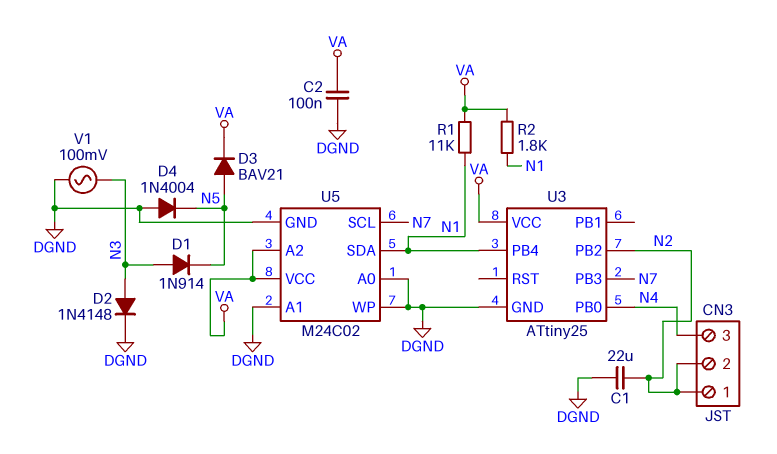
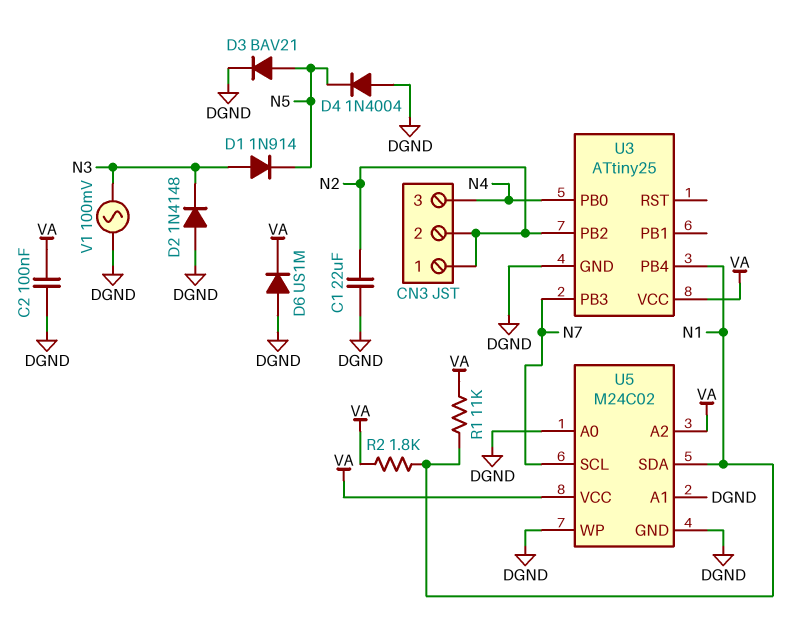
D2: diode 1N4148 (A N3, K DGND) -> diode 1N4148 (A DGND, K N3)
D3: diode BAV21 (A N5, K VA) -> diode BAV21 (A N5, K DGND)
D6: none -> diode US1M (A DGND, K VA)

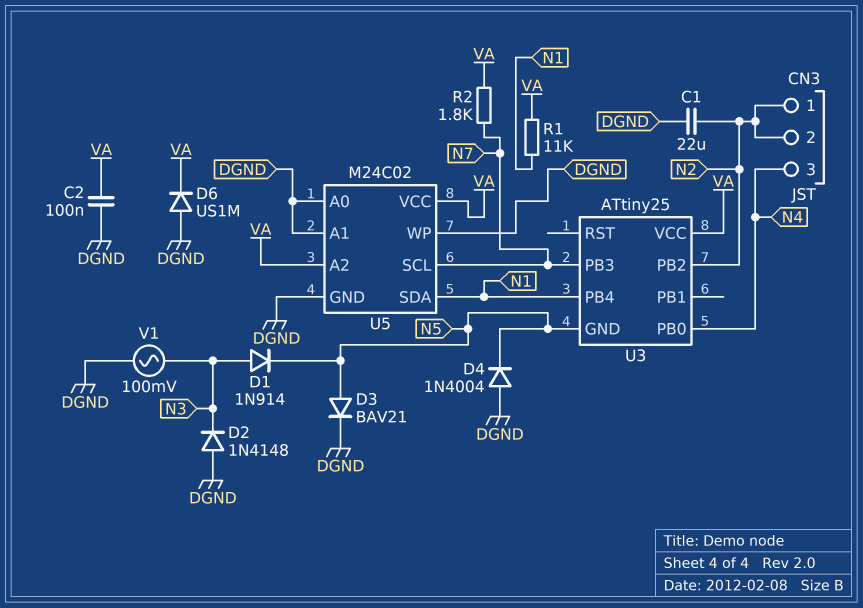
R2: 1.8k (N1, VA) -> 1.8k (N7, VA)
U3 pin GND: DGND -> N5

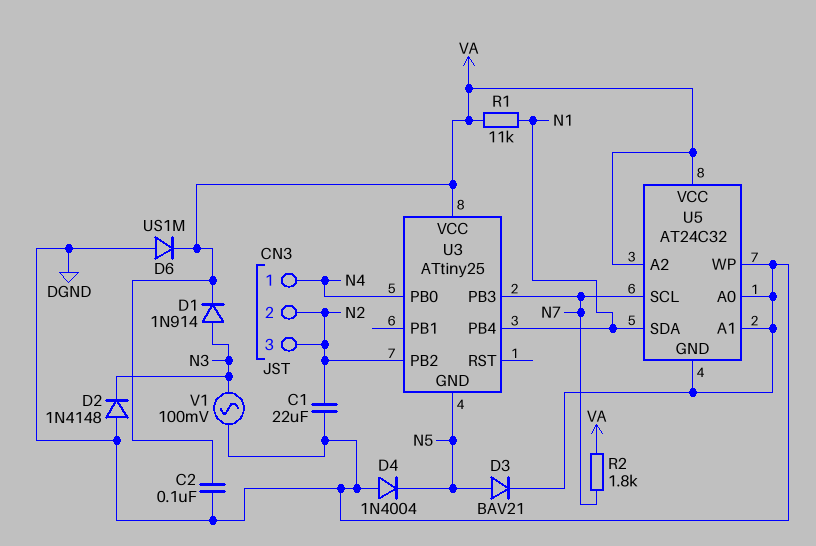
CN3 pin 1: N2 -> N4
CN3 pin 3: N4 -> N2
D1: diode 1N914 (A N3, K N5) -> diode 1N914 (A N3, K VA)
U5: M24C02 -> AT24C32

